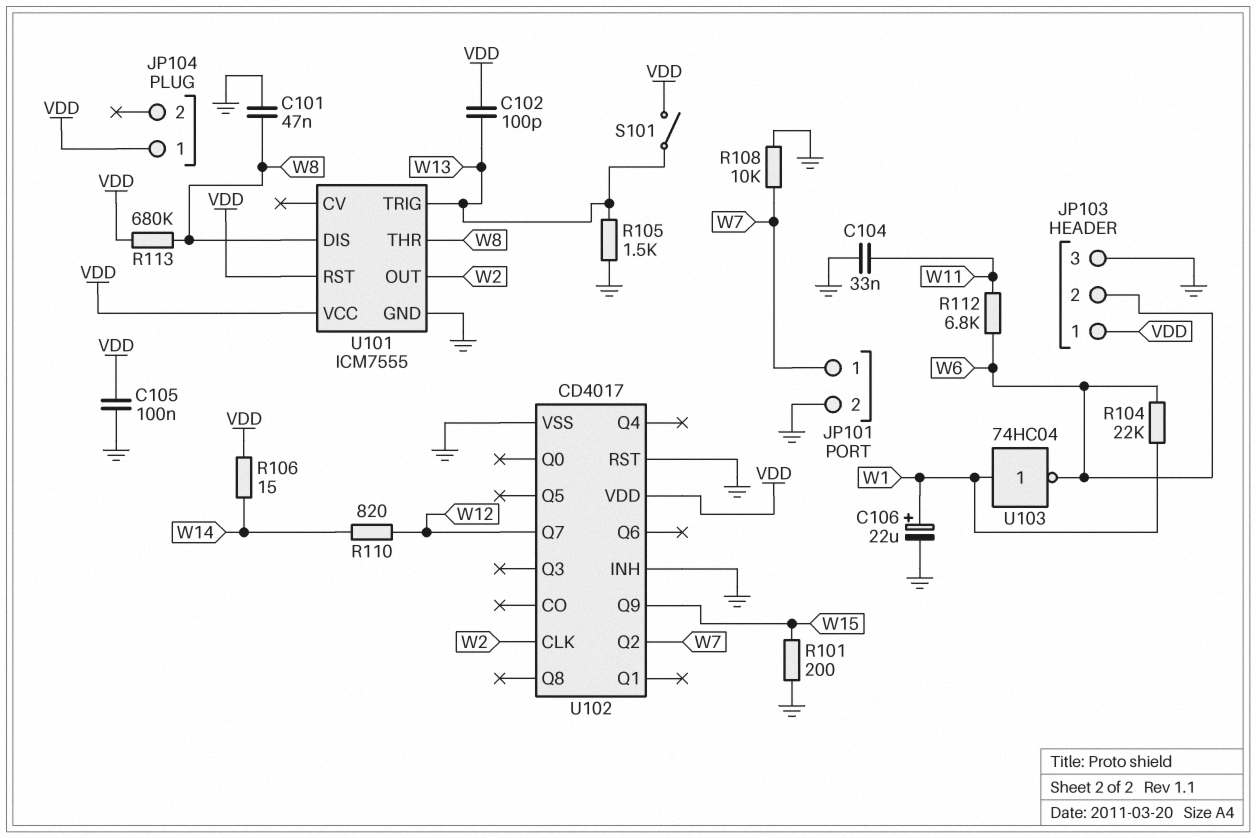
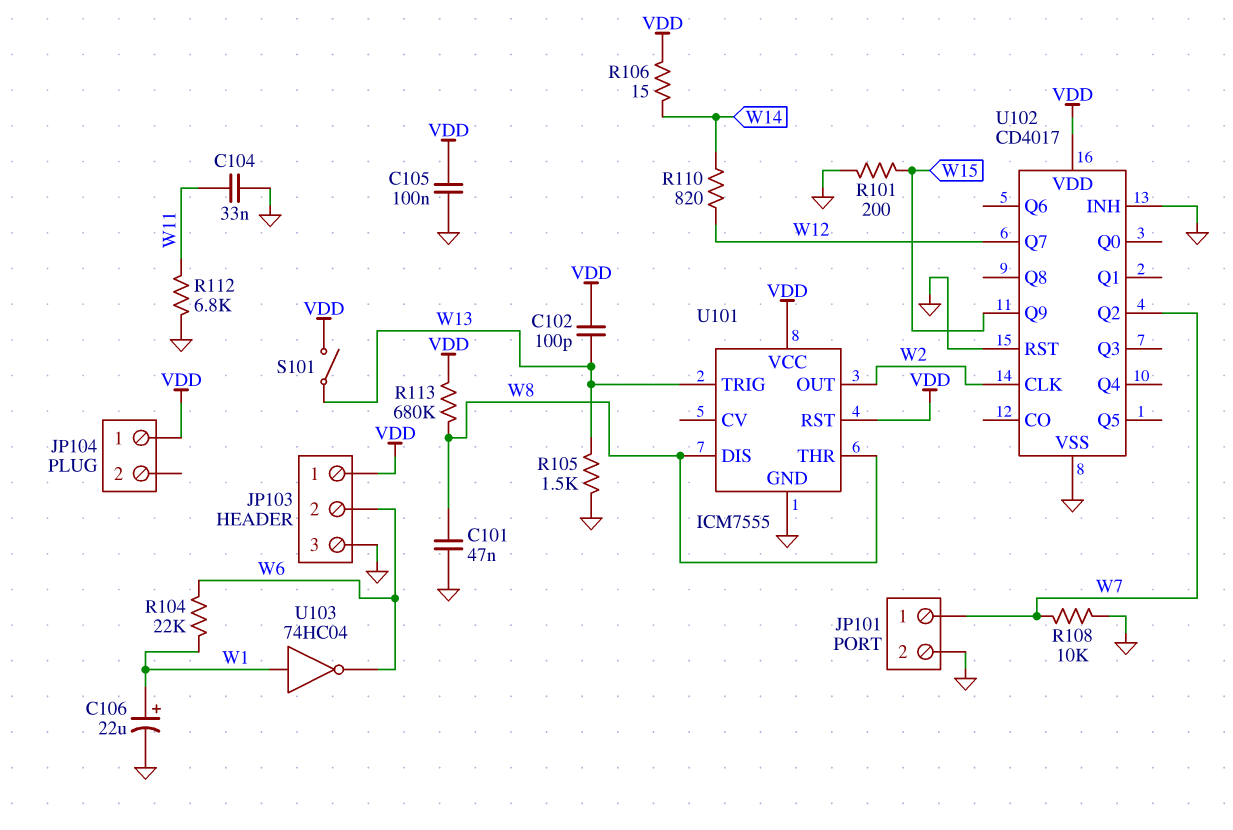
R112: 6.8k (W6, W11) -> 6.8k (GND, W11)

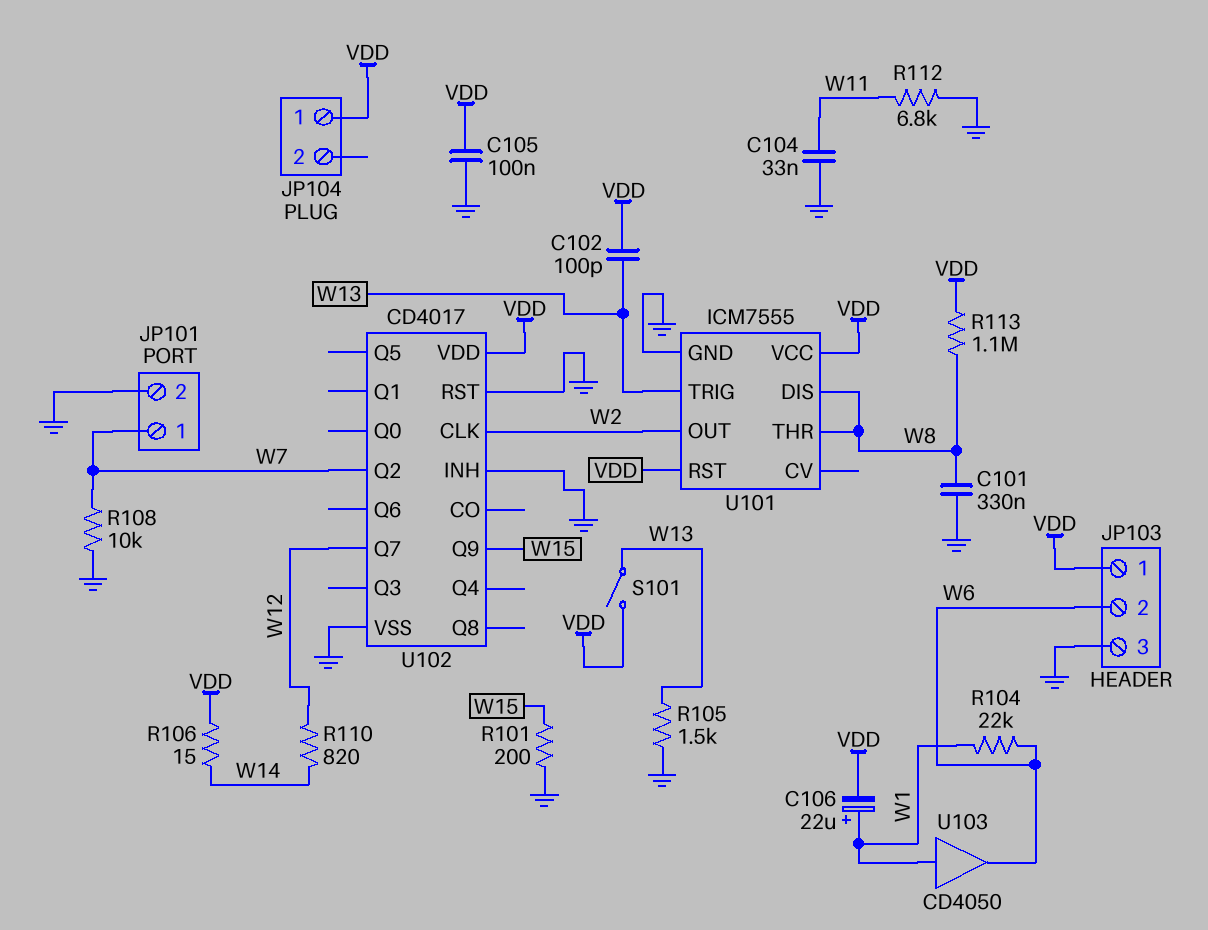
C101: 47nF (GND, W8) -> 330nF (GND, W8)
C106: 22uF (plus W1, minus GND) -> 22uF (plus W1, minus VDD)
R113: 680k (VDD, W8) -> 1.1M (VDD, W8)
U103: NOT 74HC04 (in W1, out W6) -> buffer CD4050 (in W1, out W6)

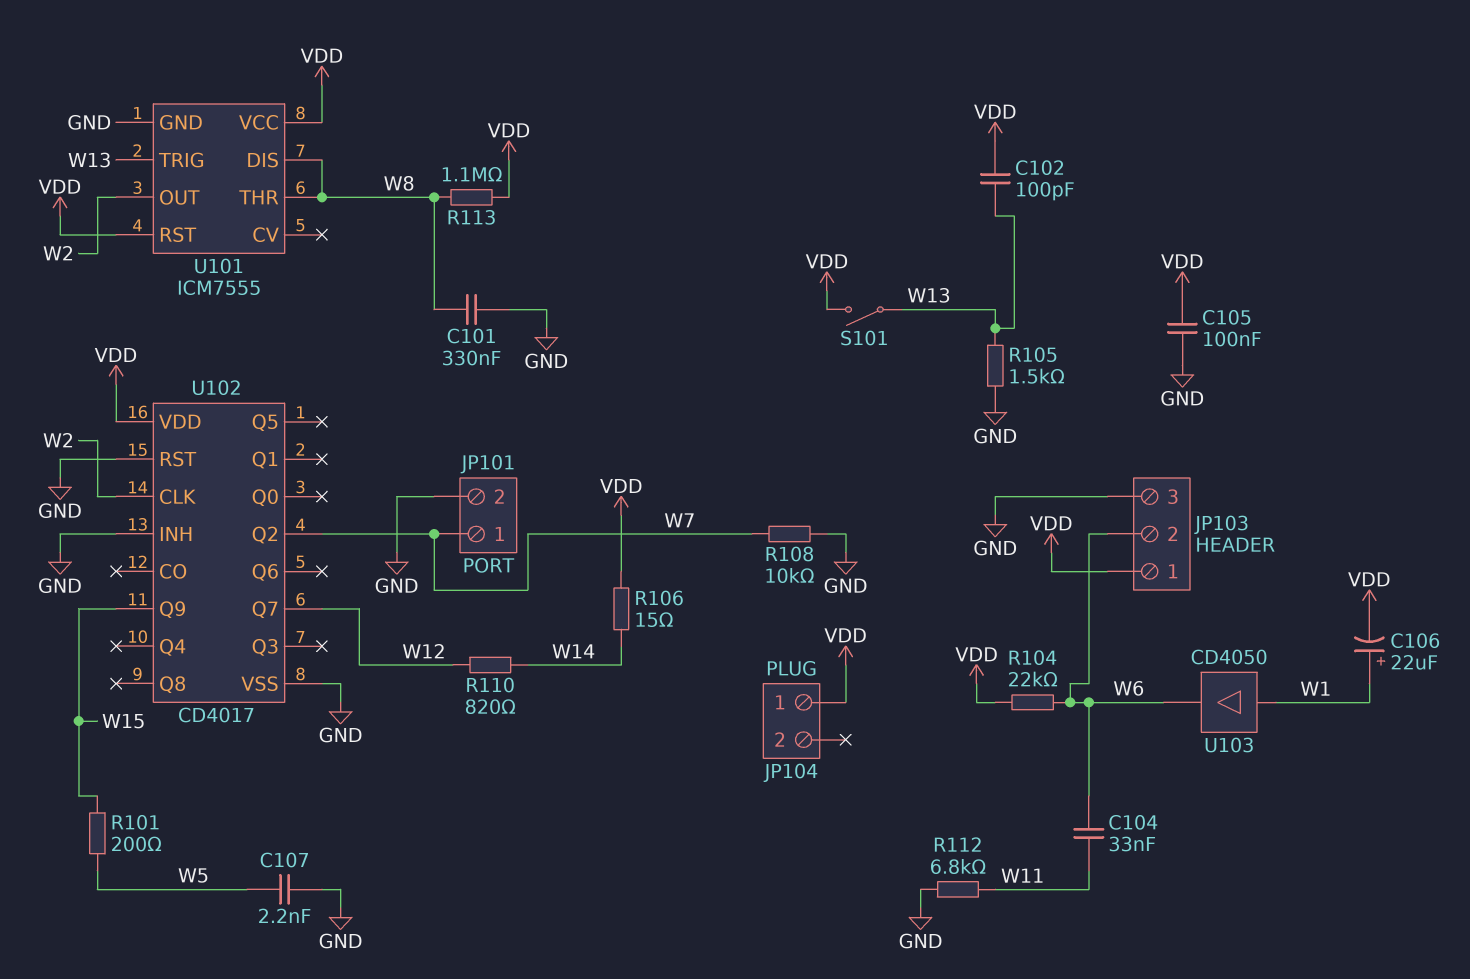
C104: 33nF (GND, W11) -> 33nF (W6, W11)
C107: none -> 2.2nF (GND, W5)
R101: 200 (GND, W15) -> 200 (W5, W15)
R104: 22k (W1, W6) -> 22k (VDD, W6)

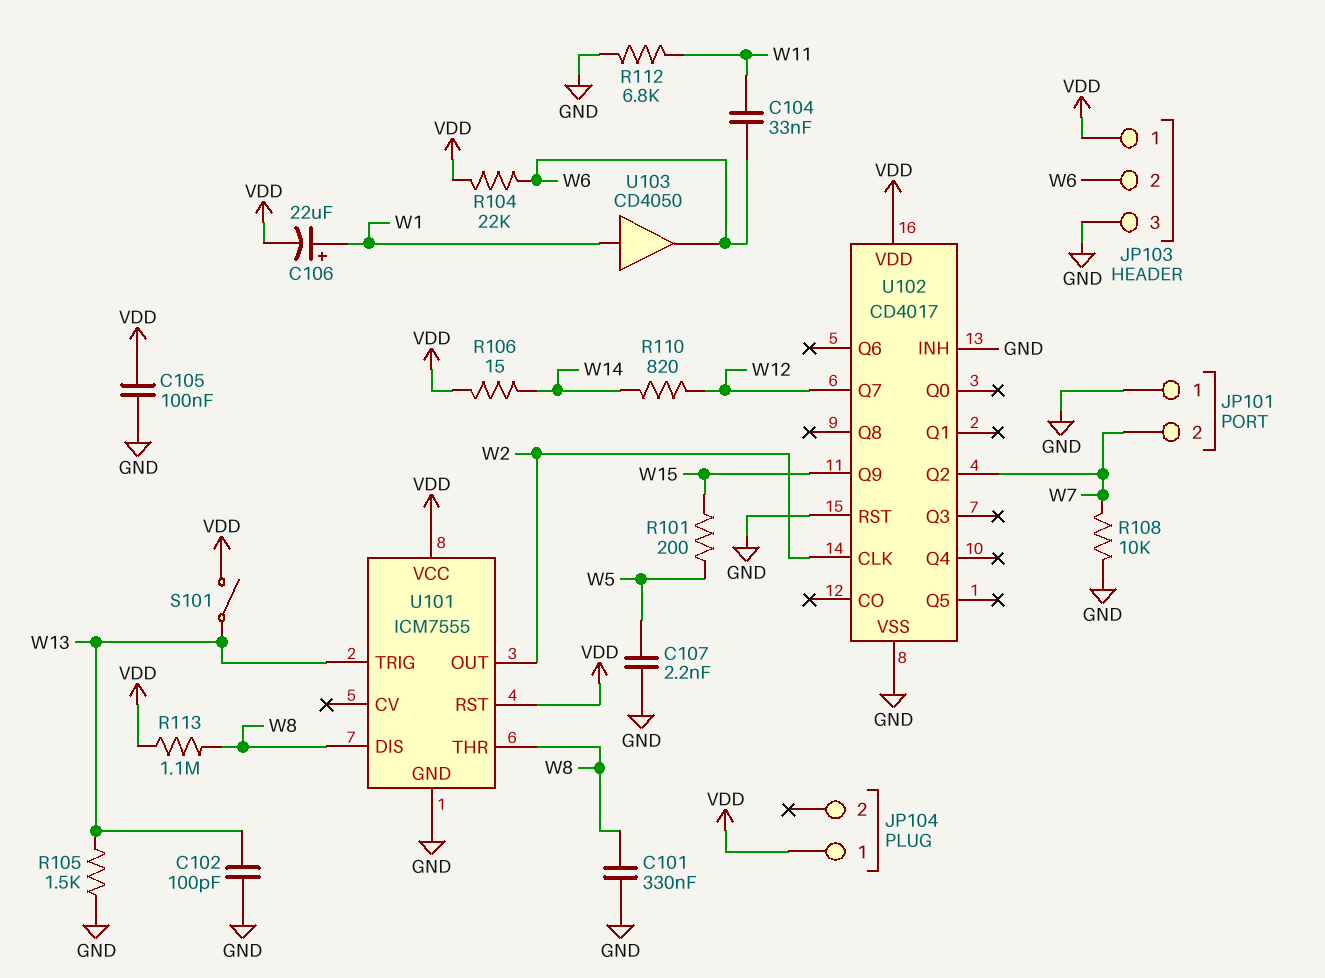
C102: 100pF (VDD, W13) -> 100pF (GND, W13)
JP101 pin 1: W7 -> GND
JP101 pin 2: GND -> W7

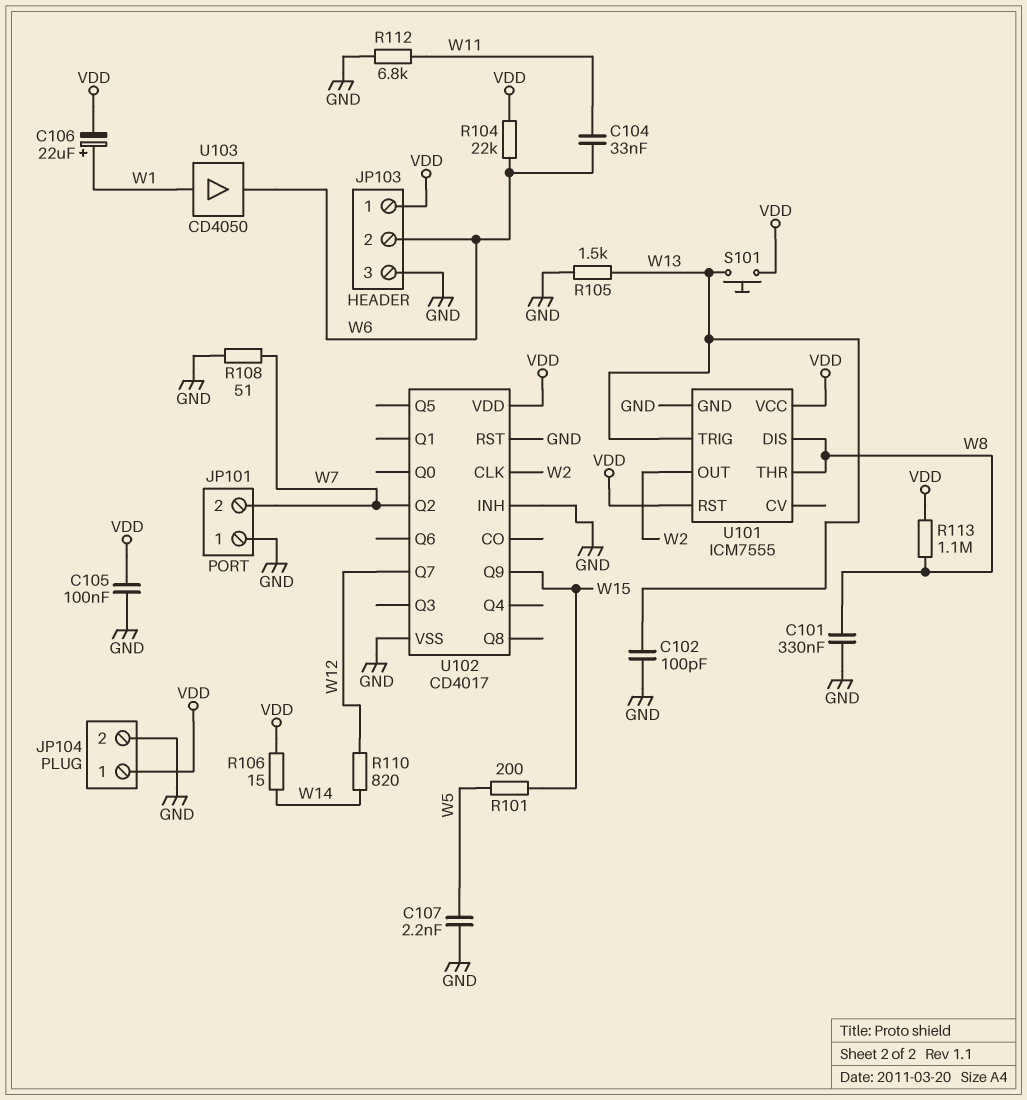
JP104 pin 2: none -> GND
R108: 10k (GND, W7) -> 51 (GND, W7)
S101: switch (VDD, W13) -> button (VDD, W13)

